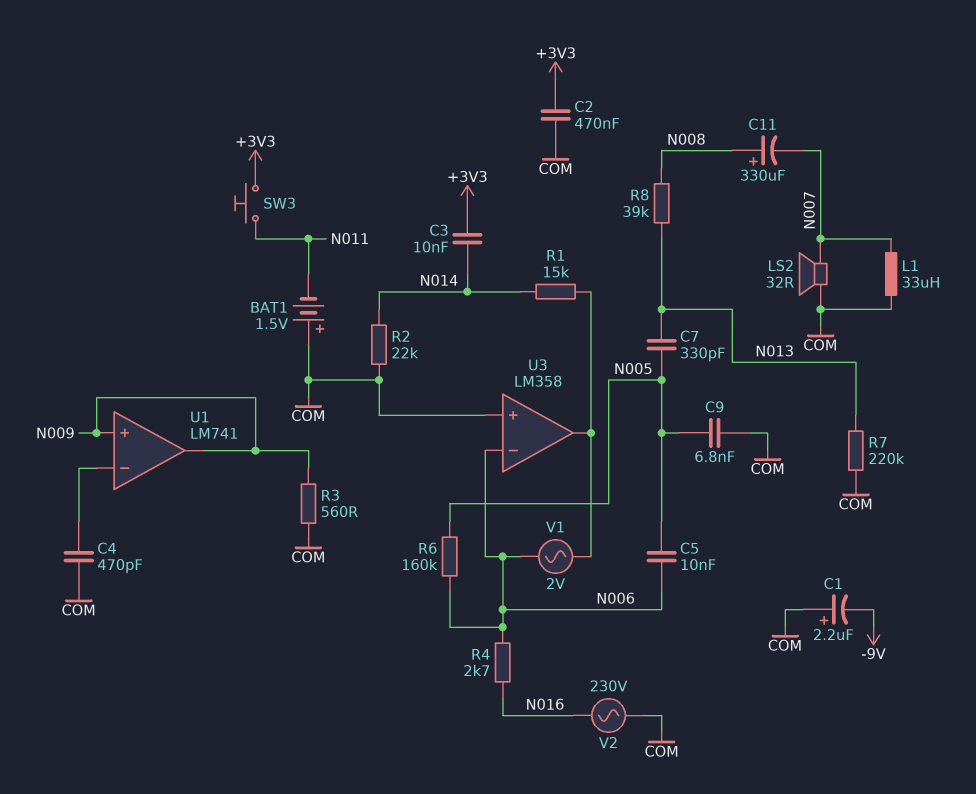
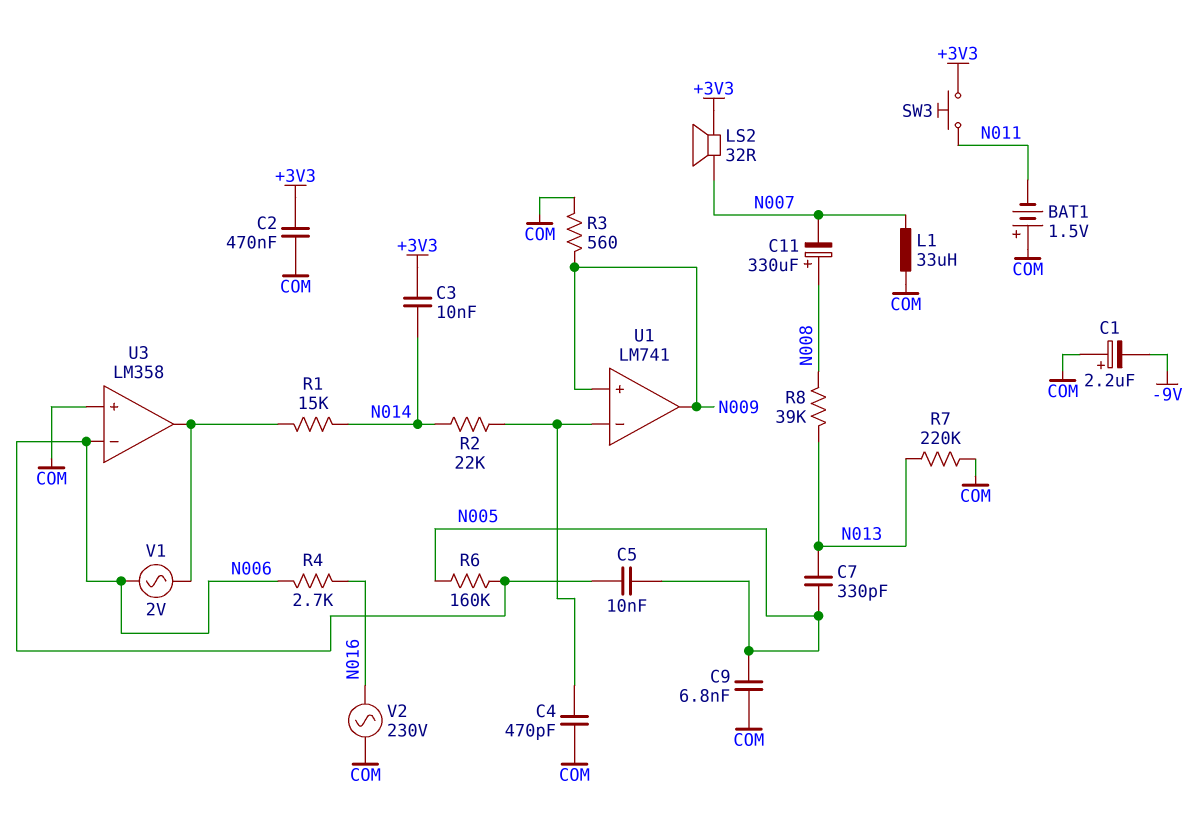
LS2: speaker 32R (COM, N007) -> speaker 32R (+3V3, N007)
R2: 22k (COM, N014) -> 22k (N014, U1/in-)

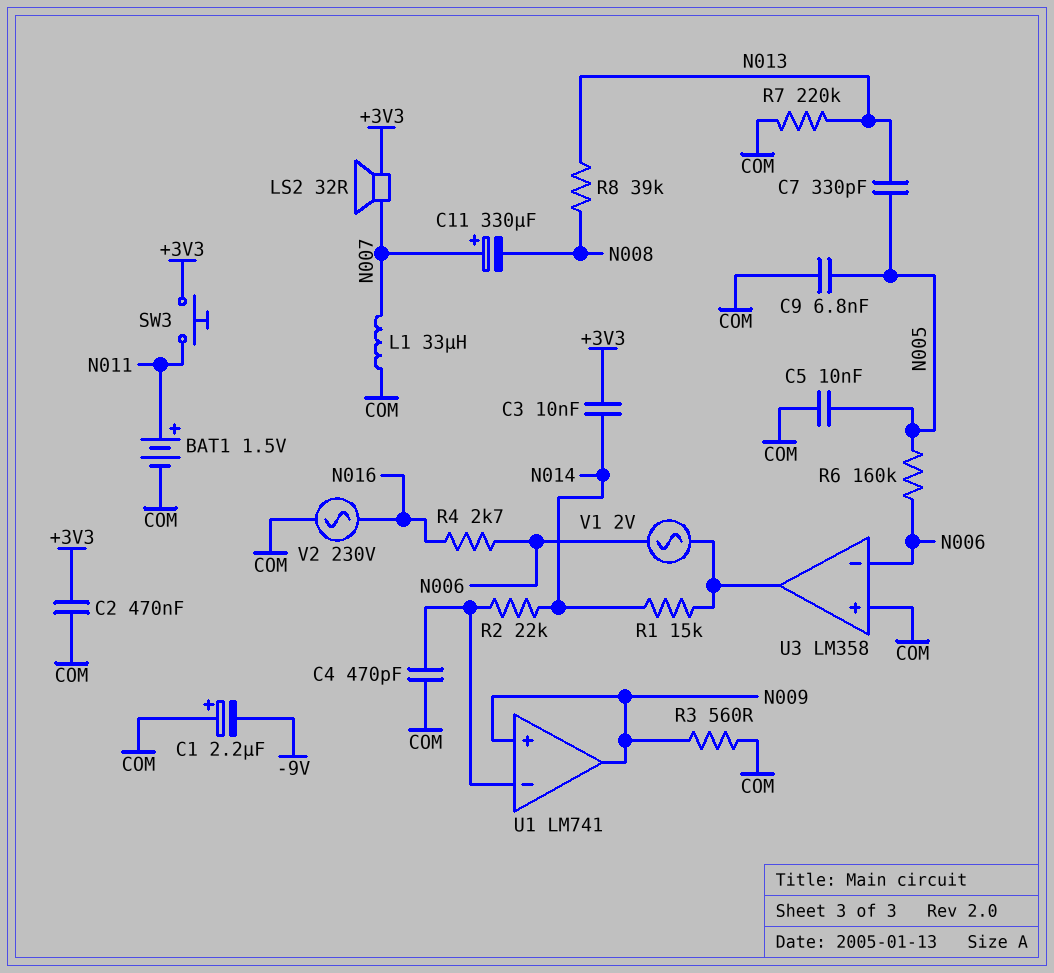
BAT1: 1.5V (plus COM, minus N011) -> 1.5V (plus N011, minus COM)
C5: 10nF (N005, N006) -> 10nF (COM, N005)
C11: 330uF (plus N008, minus N007) -> 330uF (plus N007, minus N008)

